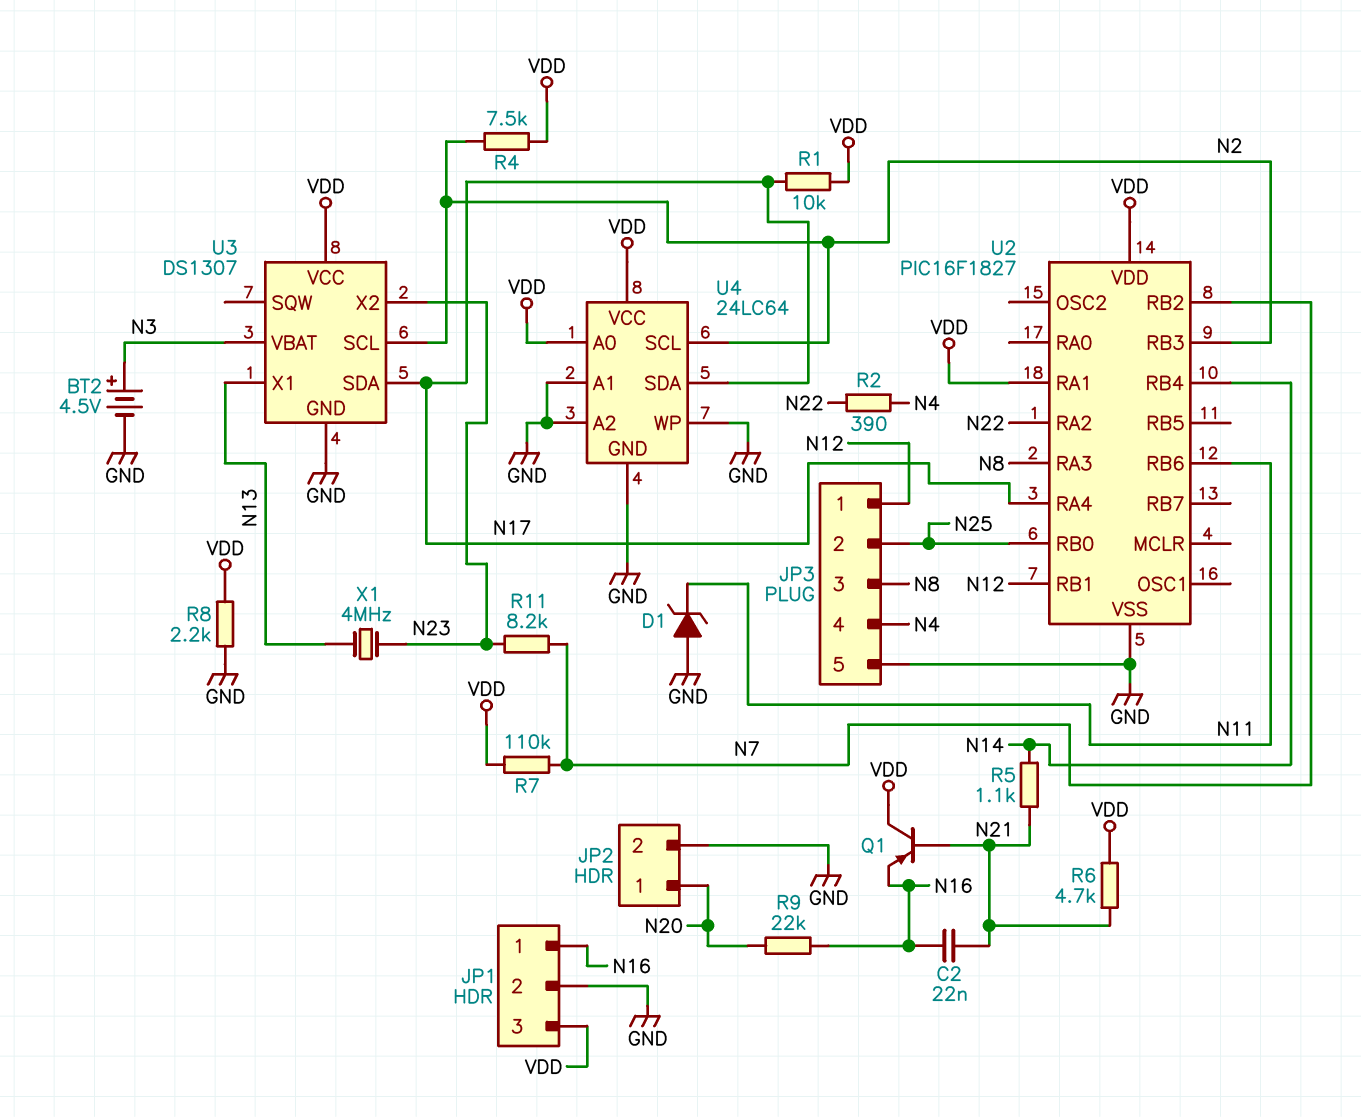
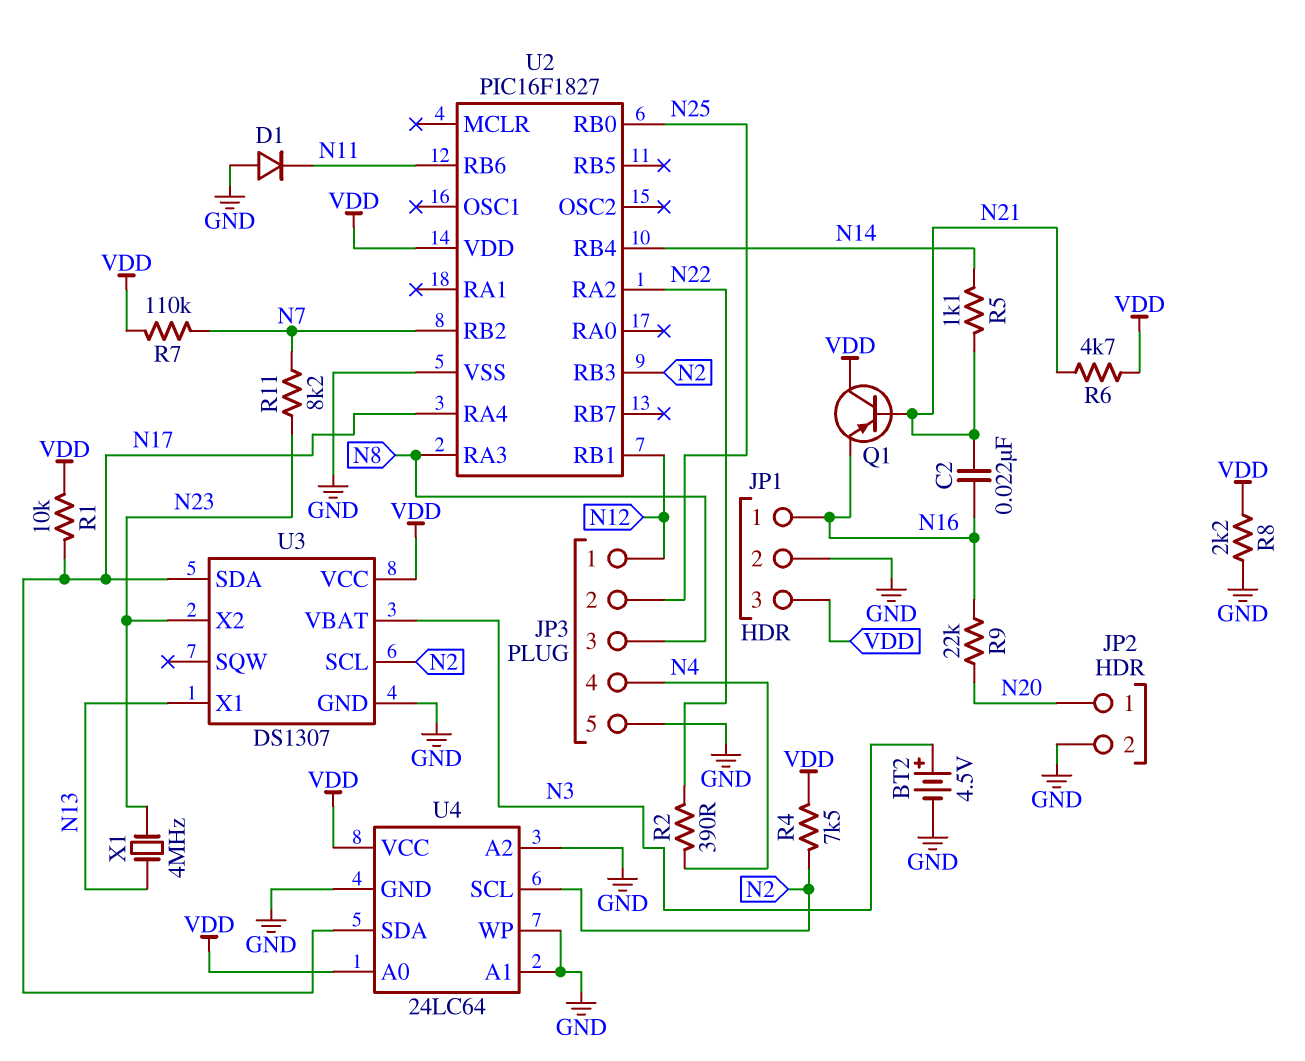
D1: zener (A GND, K N11) -> diode (A GND, K N11)
U2 pin RA1: VDD -> none

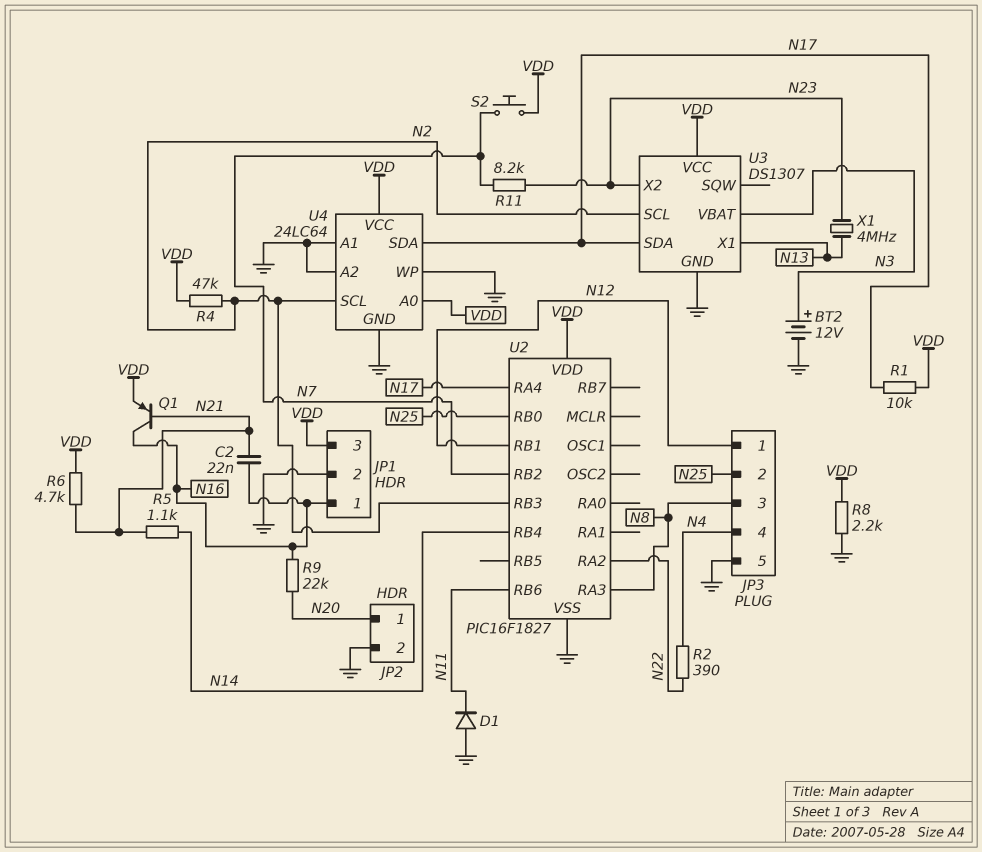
BT2: 4.5V (plus N3, minus GND) -> 12V (plus N3, minus GND)
Q1: PNP (B N21, C VDD, E N16) -> PNP (B N21, C N16, E VDD)
R4: 7.5k (N2, VDD) -> 47k (N2, VDD)
R7: 110k (N7, VDD) -> none
S2: none -> button (N7, VDD)

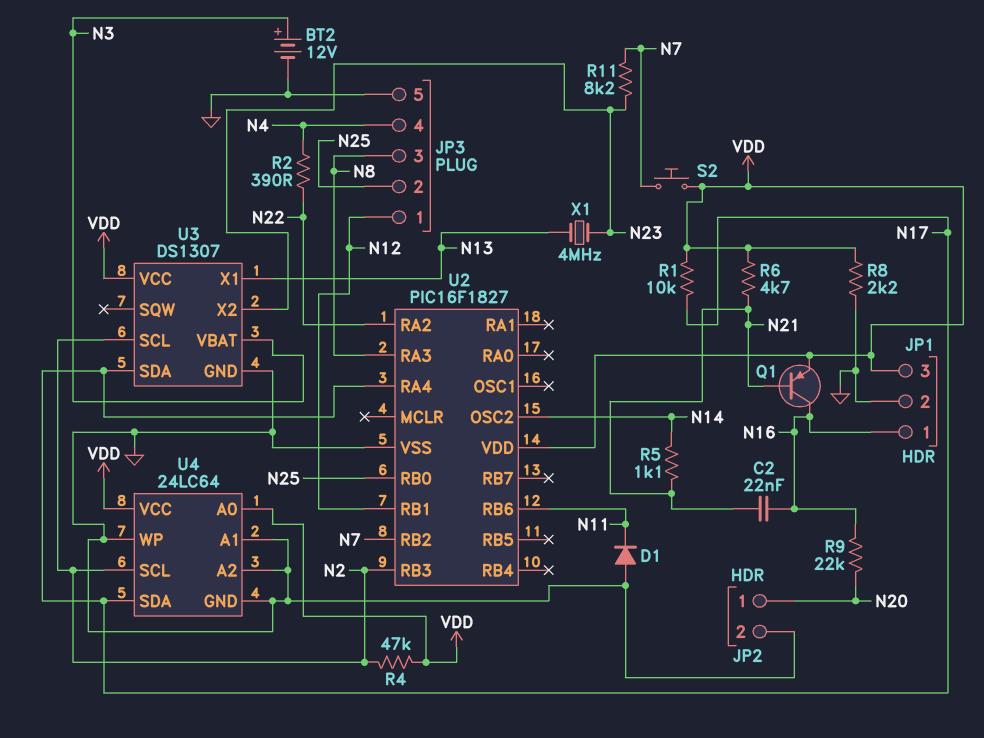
U2 pin OSC2: none -> N14
U2 pin RB4: N14 -> none

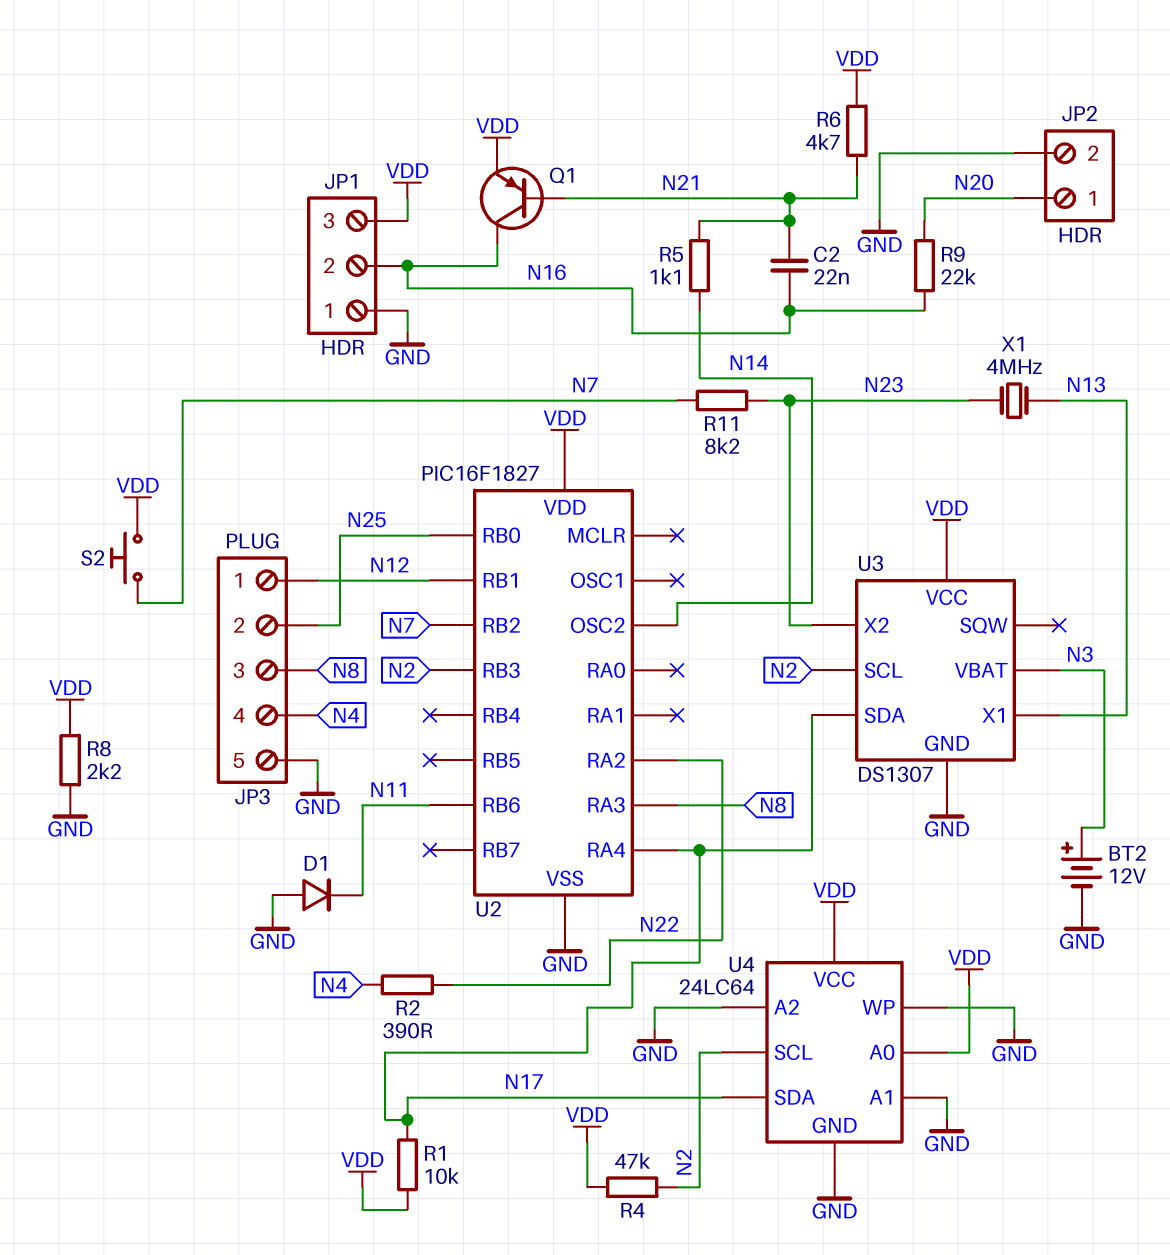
JP1 pin 1: N16 -> GND
JP1 pin 2: GND -> N16

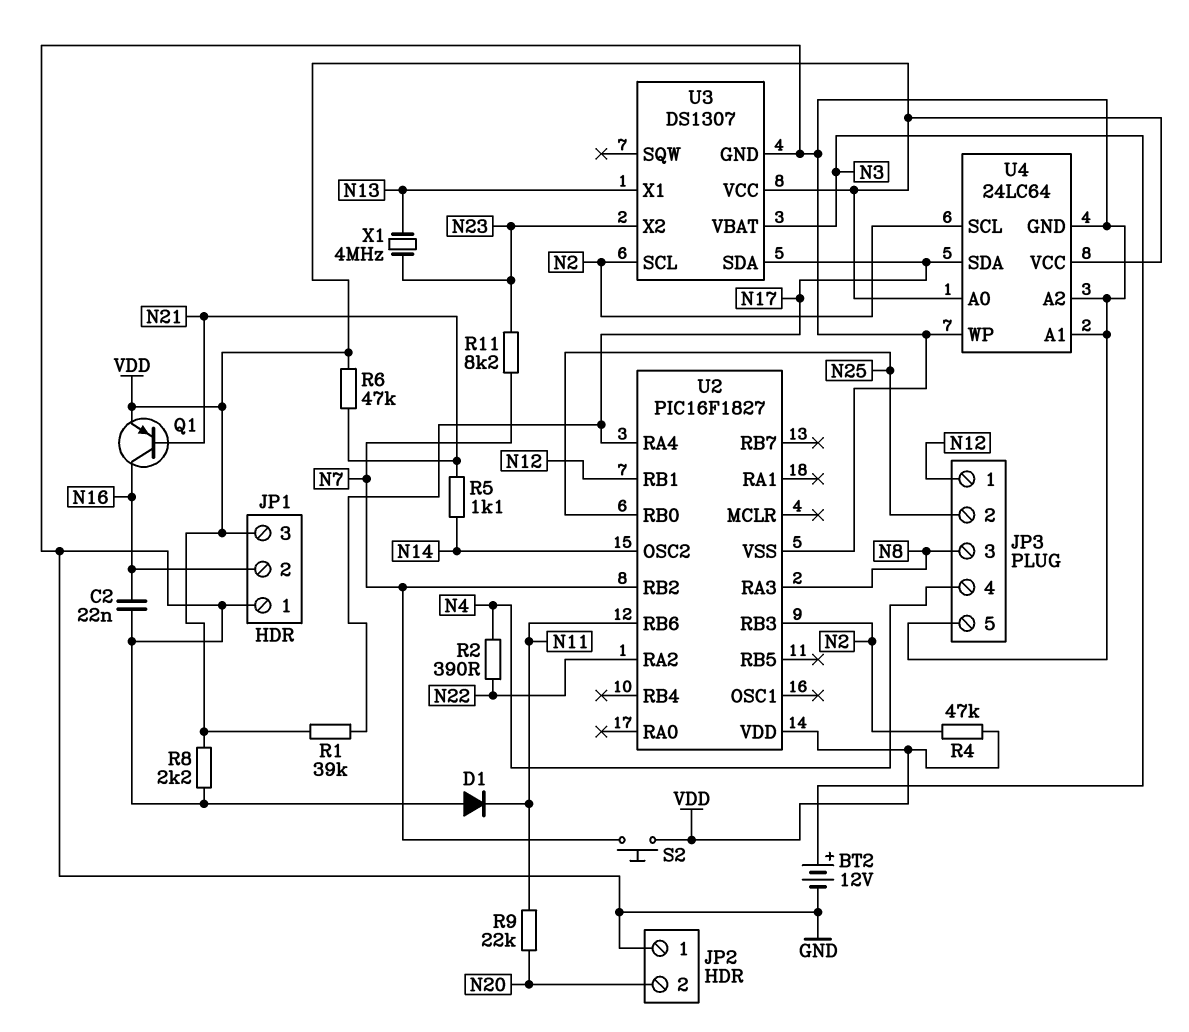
C2: 22nF (N16, N21) -> 22nF (GND, N16)
JP2 pin 1: N20 -> GND
JP2 pin 2: GND -> N20
R1: 10k (N17, VDD) -> 39k (N17, VDD)
R6: 4.7k (N21, VDD) -> 47k (N21, VDD)
R9: 22k (N16, N20) -> 22k (N11, N20)

